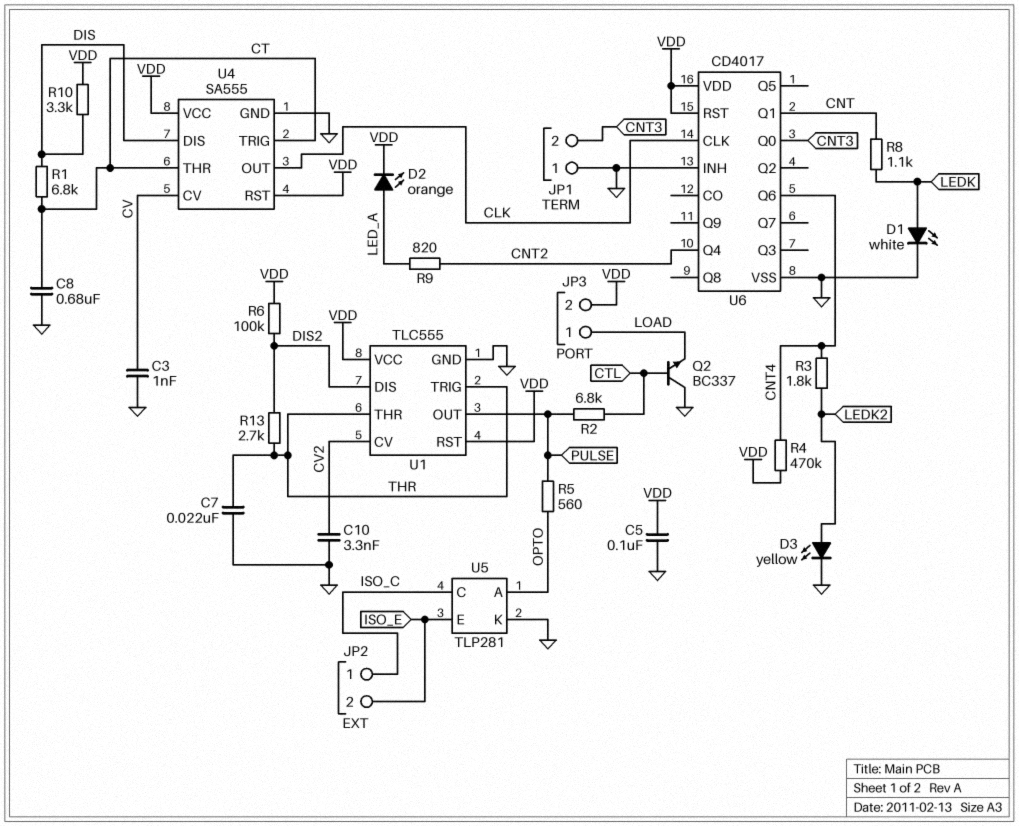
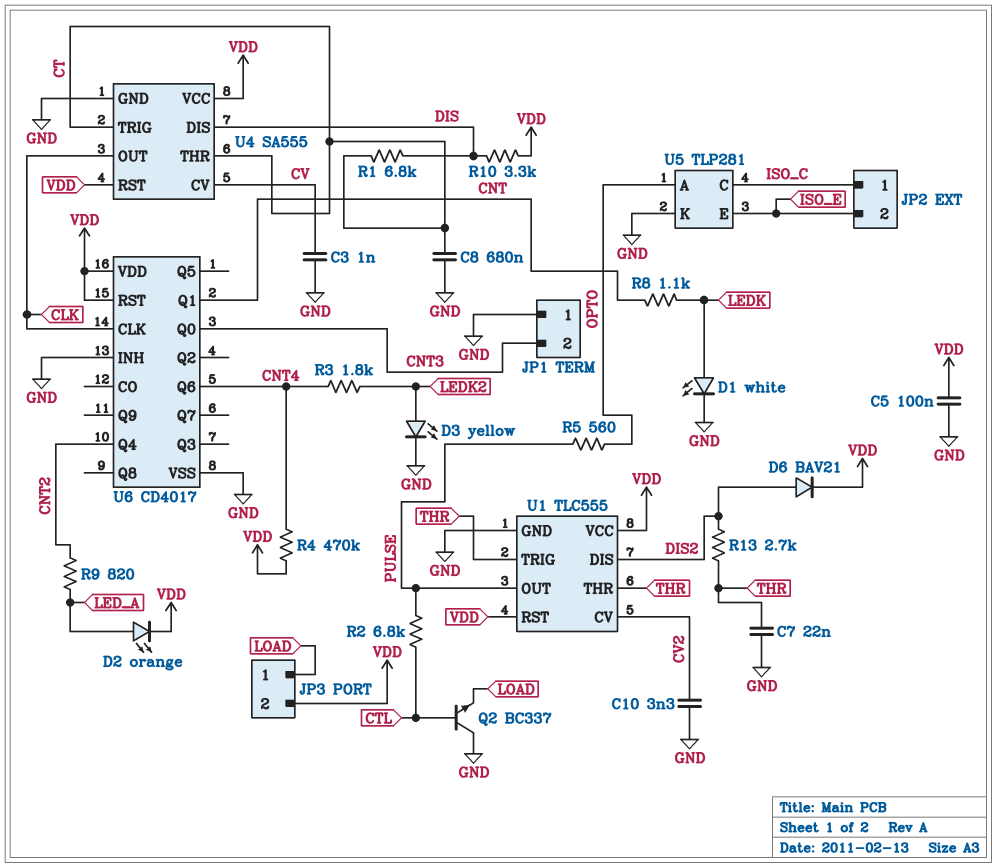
D6: none -> diode BAV21 (A DIS2, K VDD)
R6: 100k (DIS2, VDD) -> none

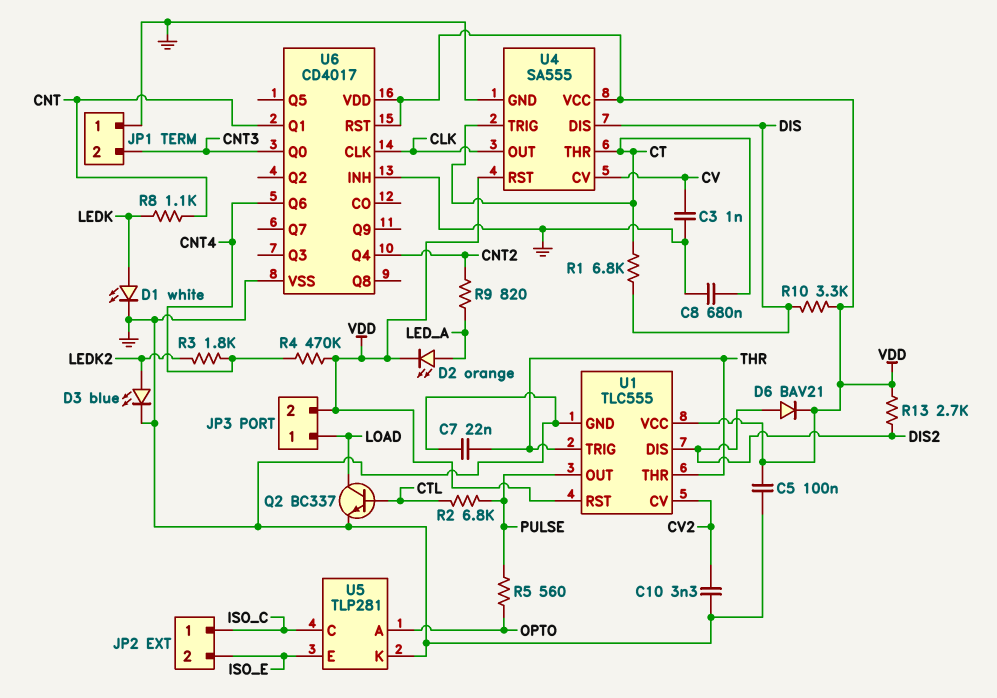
D3: LED yellow (A LEDK2, K GND) -> LED blue (A LEDK2, K GND)
Q2: NPN BC337 (B CTL, C GND, E LOAD) -> NPN BC337 (B CTL, C LOAD, E GND)
R13: 2.7k (DIS2, THR) -> 2.7k (DIS2, VDD)

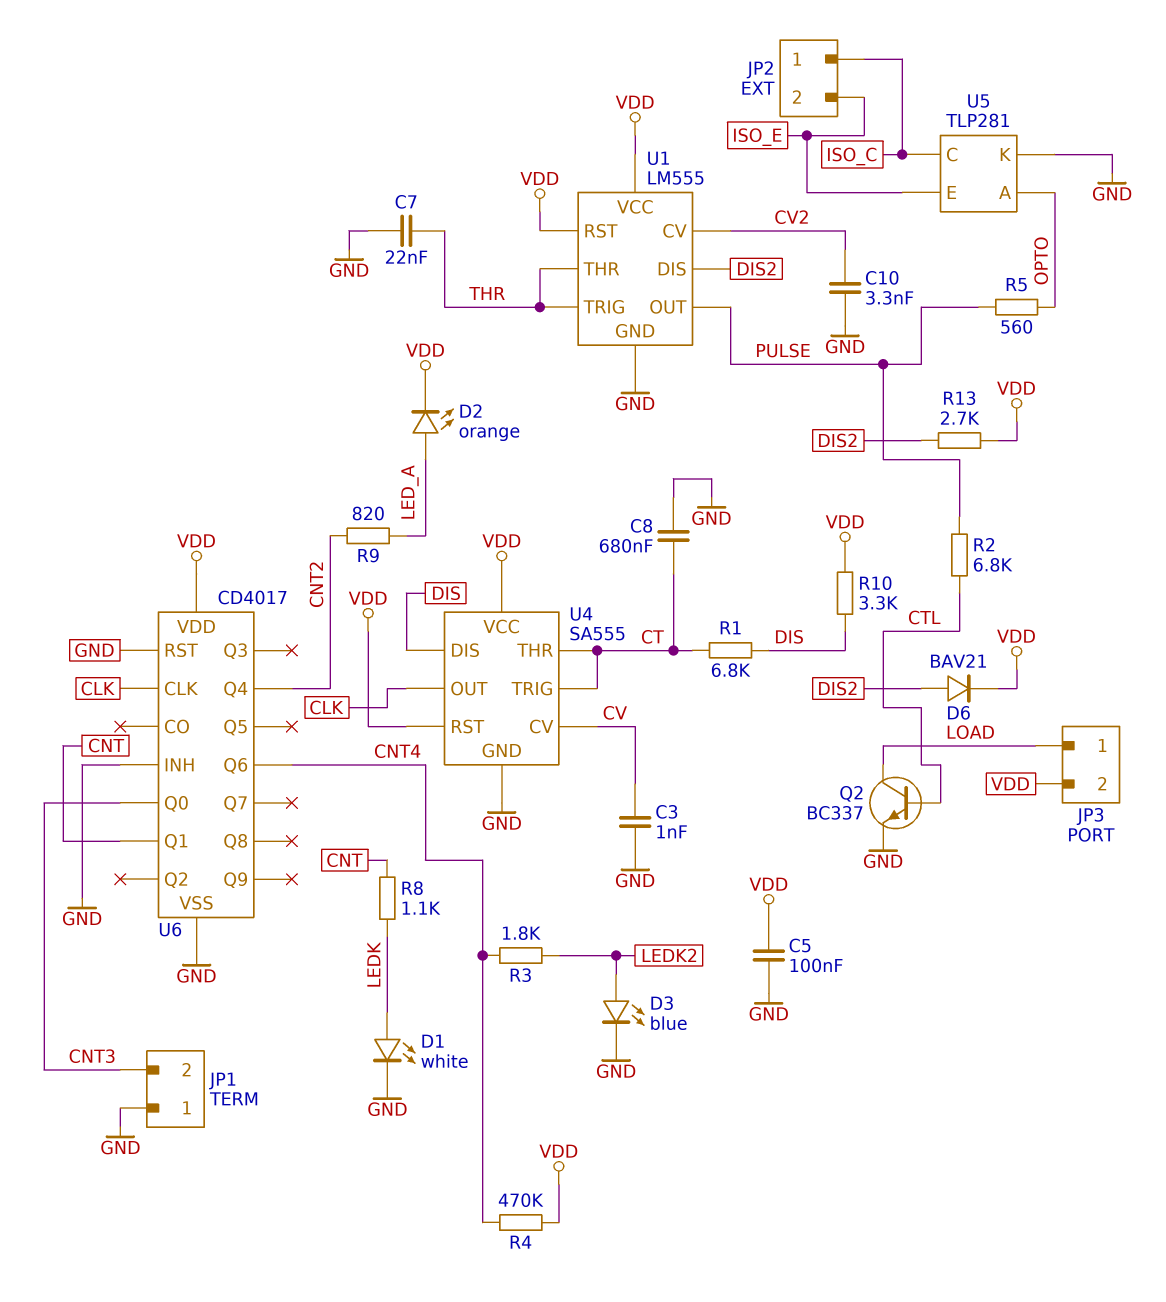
U1: TLC555 -> LM555
U6 pin RST: VDD -> GND

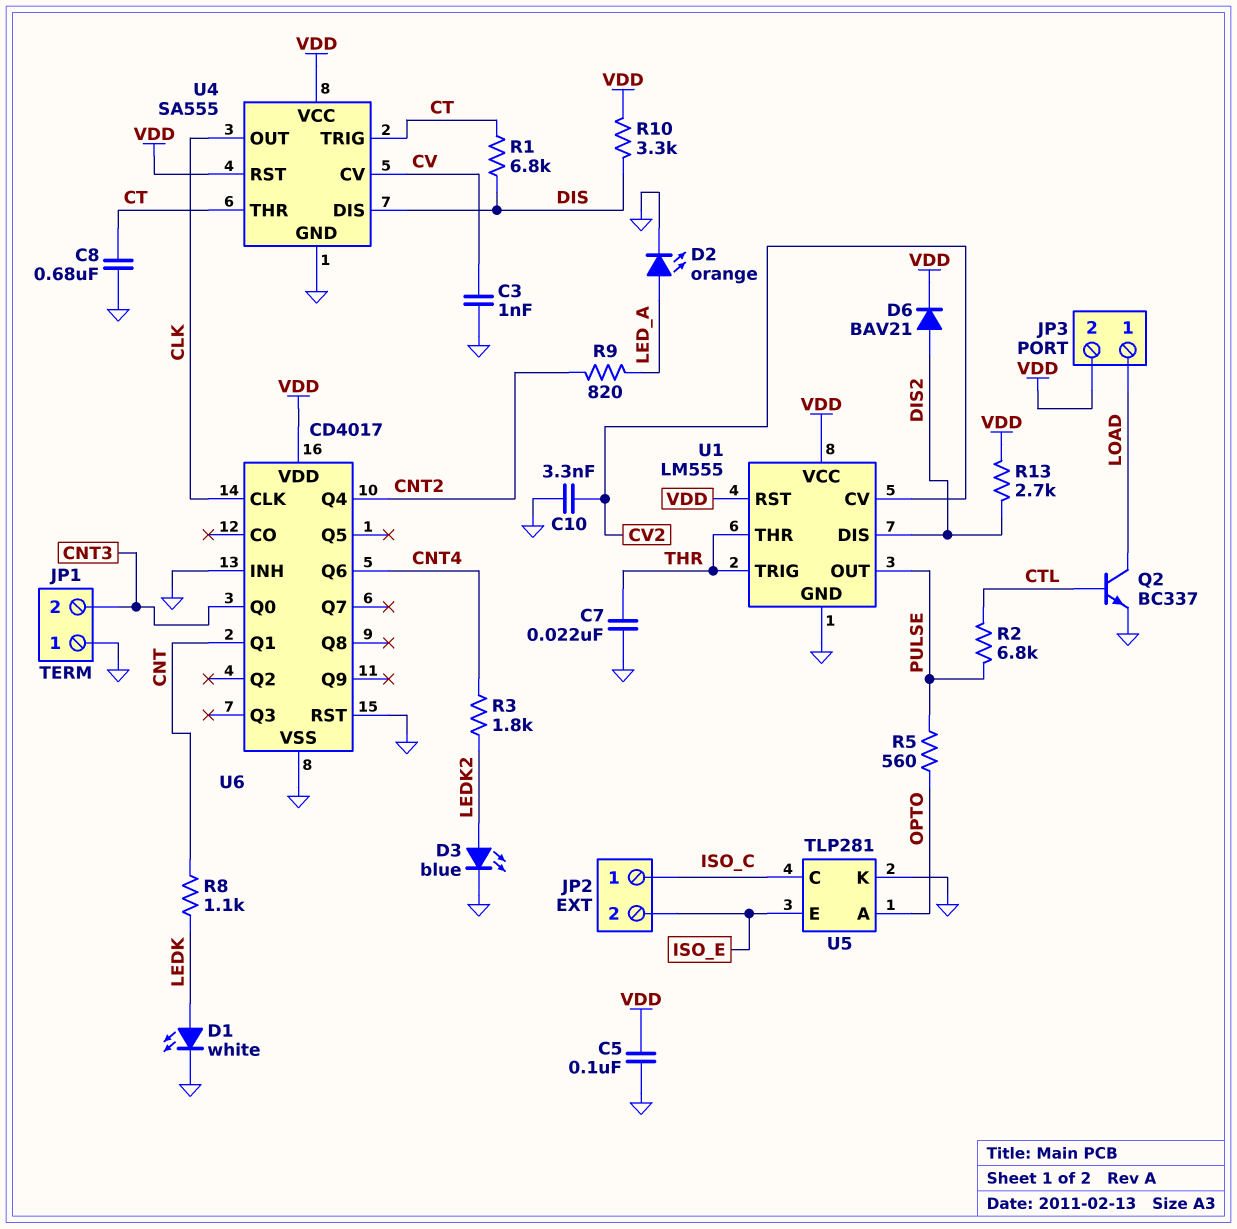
D2: LED orange (A LED_A, K VDD) -> LED orange (A LED_A, K GND)
R4: 470k (CNT4, VDD) -> none

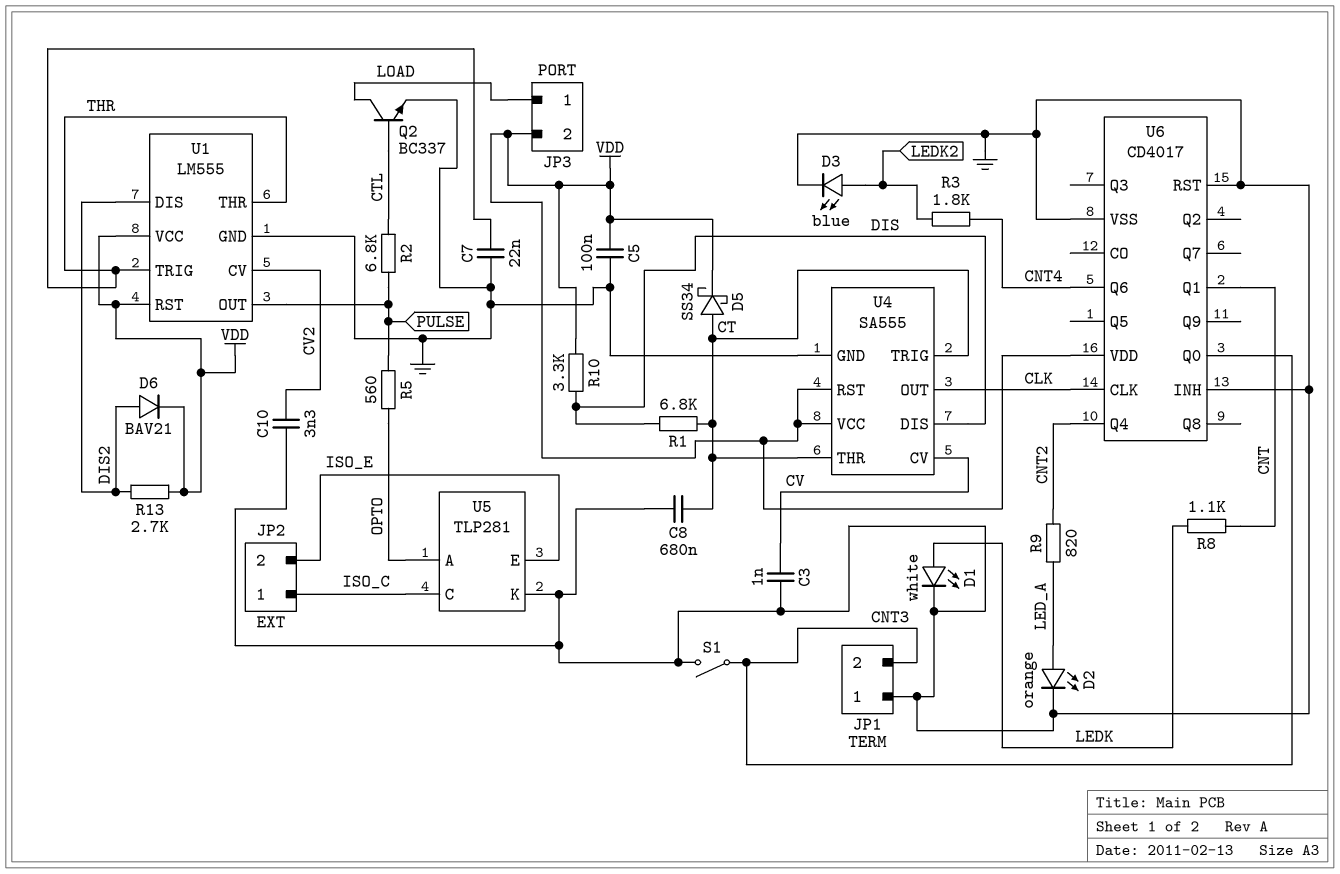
D5: none -> schottky SS34 (A CT, K VDD)
S1: none -> switch (CNT3, GND)

